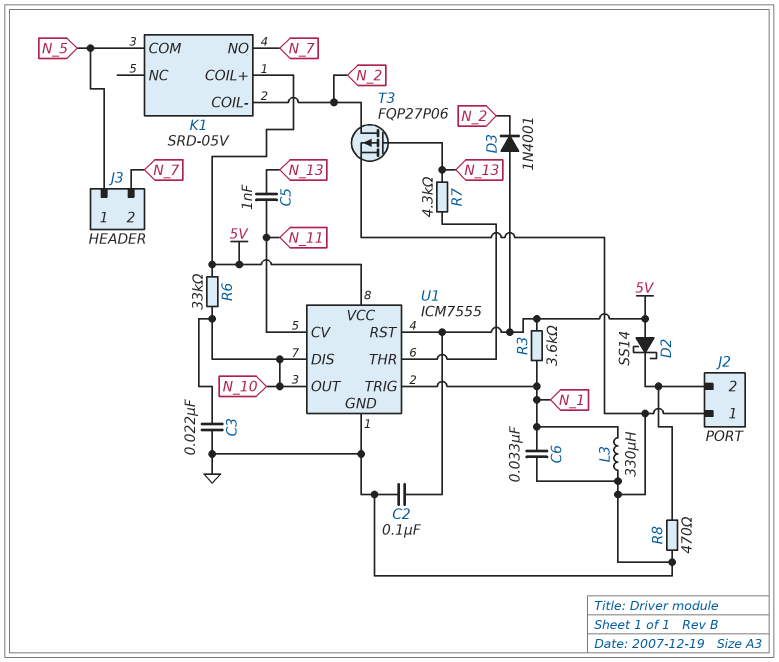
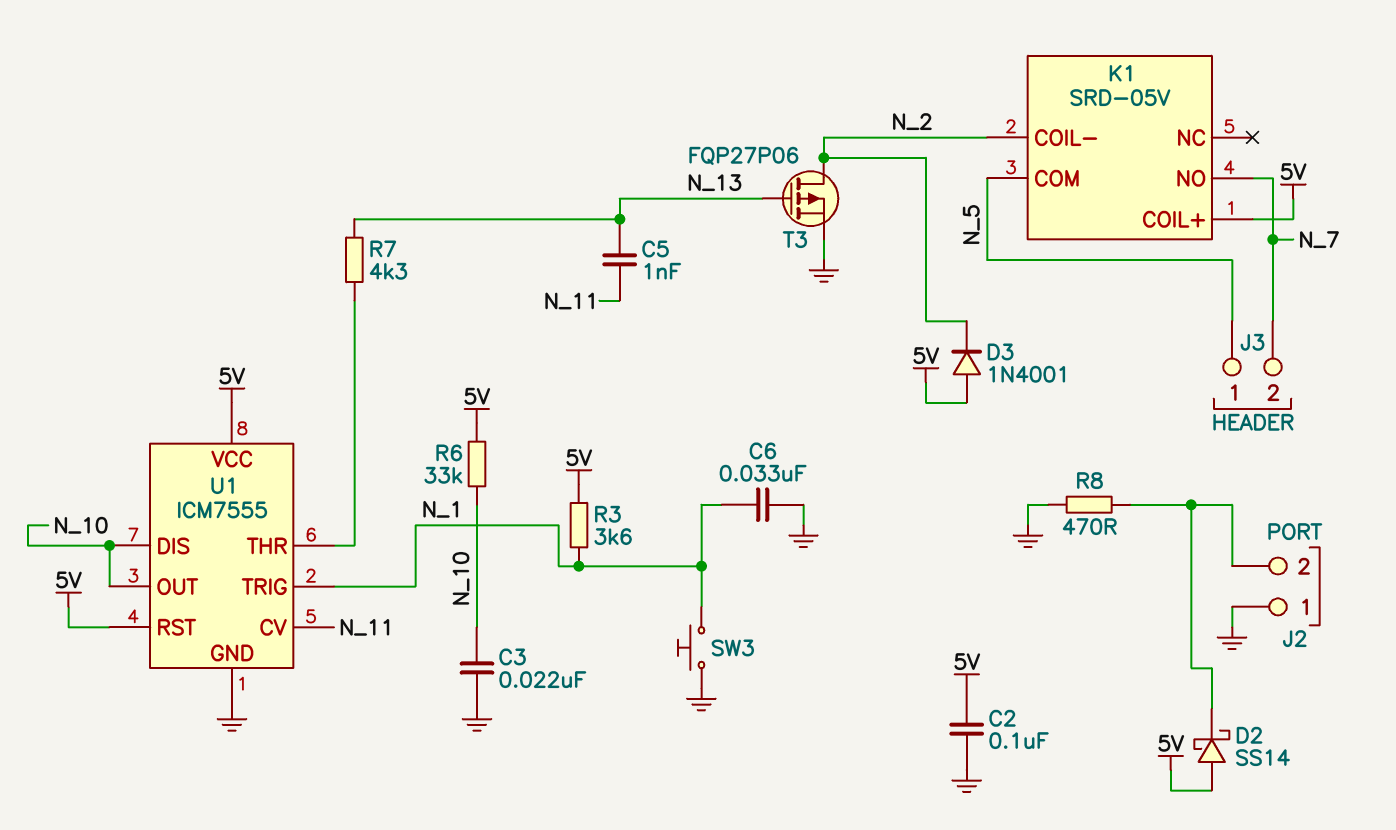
L3: 330uH (GND, N_1) -> none
SW3: none -> button (GND, N_1)

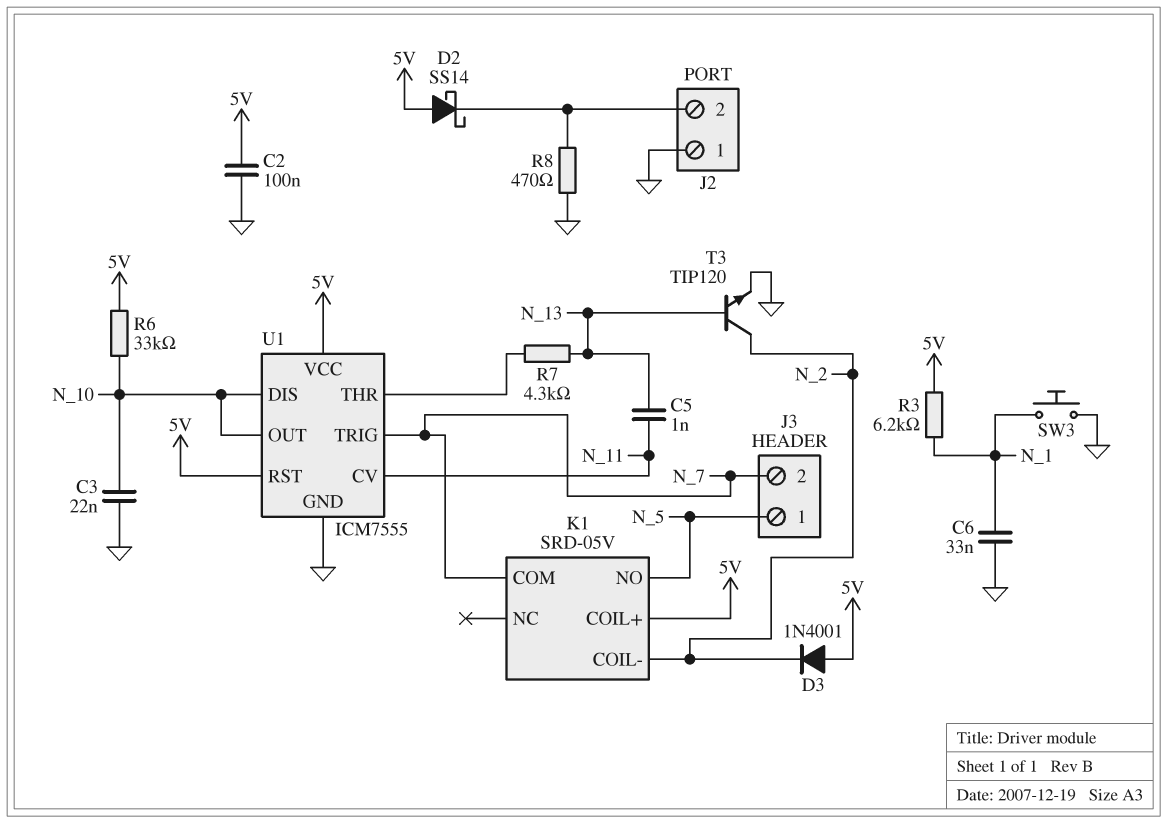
K1 pin COM: N_5 -> N_7
K1 pin NO: N_7 -> N_5
R3: 3.6k (5V, N_1) -> 6.2k (5V, N_1)
T3: PMOS FQP27P06 (G N_13, D N_2, S GND) -> NPN TIP120 (B N_13, C N_2, E GND)
U1 pin TRIG: N_1 -> N_7

